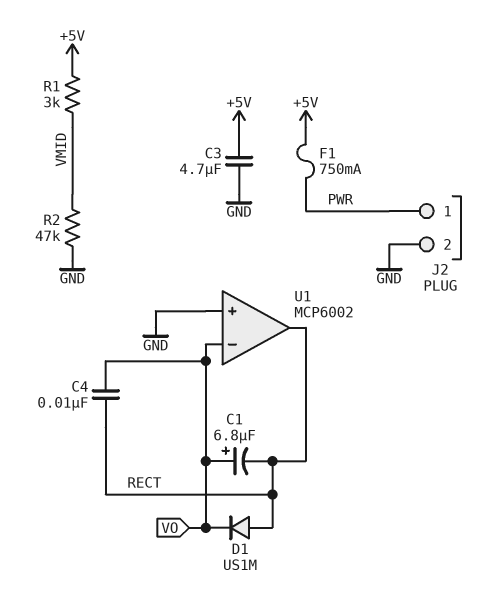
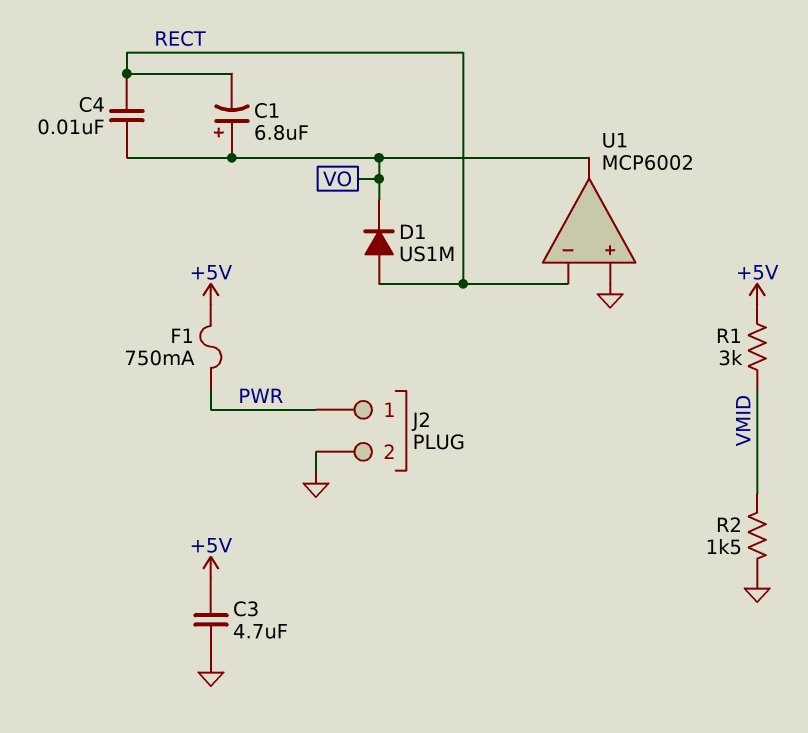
R2: 47k (GND, VMID) -> 1.5k (GND, VMID)
U1 pin in-: VO -> RECT
U1 pin out: RECT -> VO

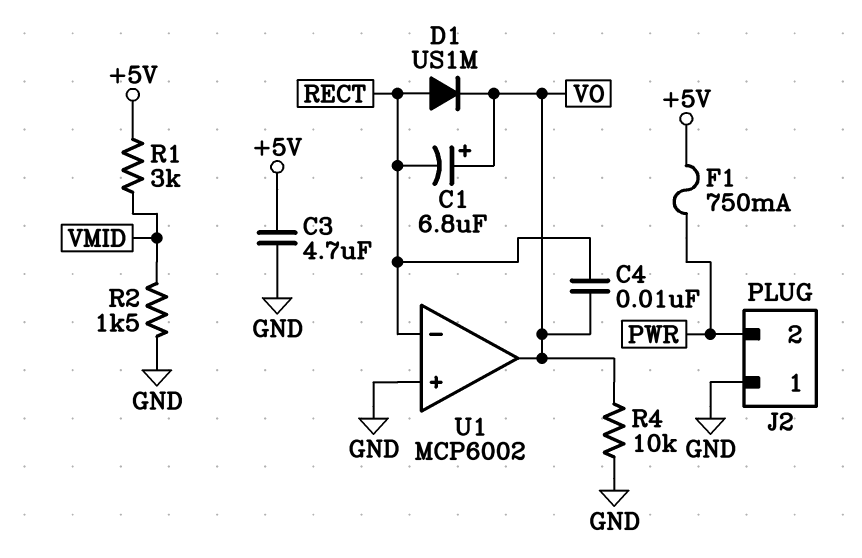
J2 pin 1: PWR -> GND
J2 pin 2: GND -> PWR
R4: none -> 10k (GND, VO)

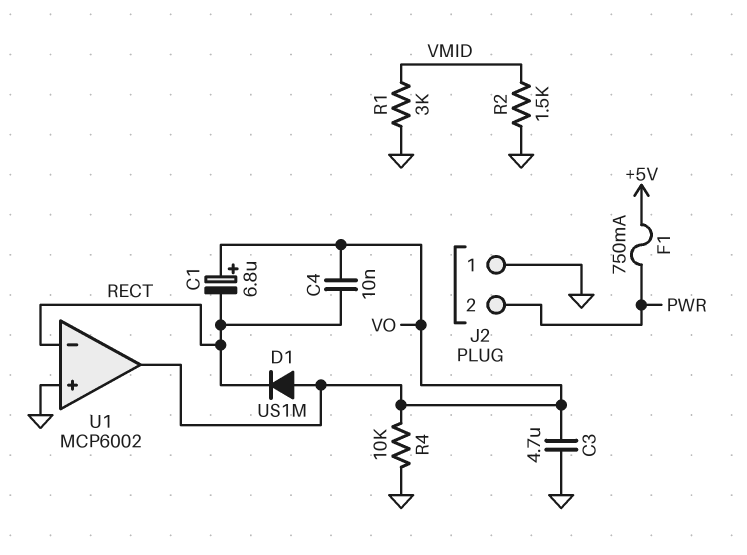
C3: 4.7uF (+5V, GND) -> 4.7uF (GND, VO)
D1: diode US1M (A RECT, K VO) -> diode US1M (A VO, K RECT)
R1: 3k (+5V, VMID) -> 3k (GND, VMID)

